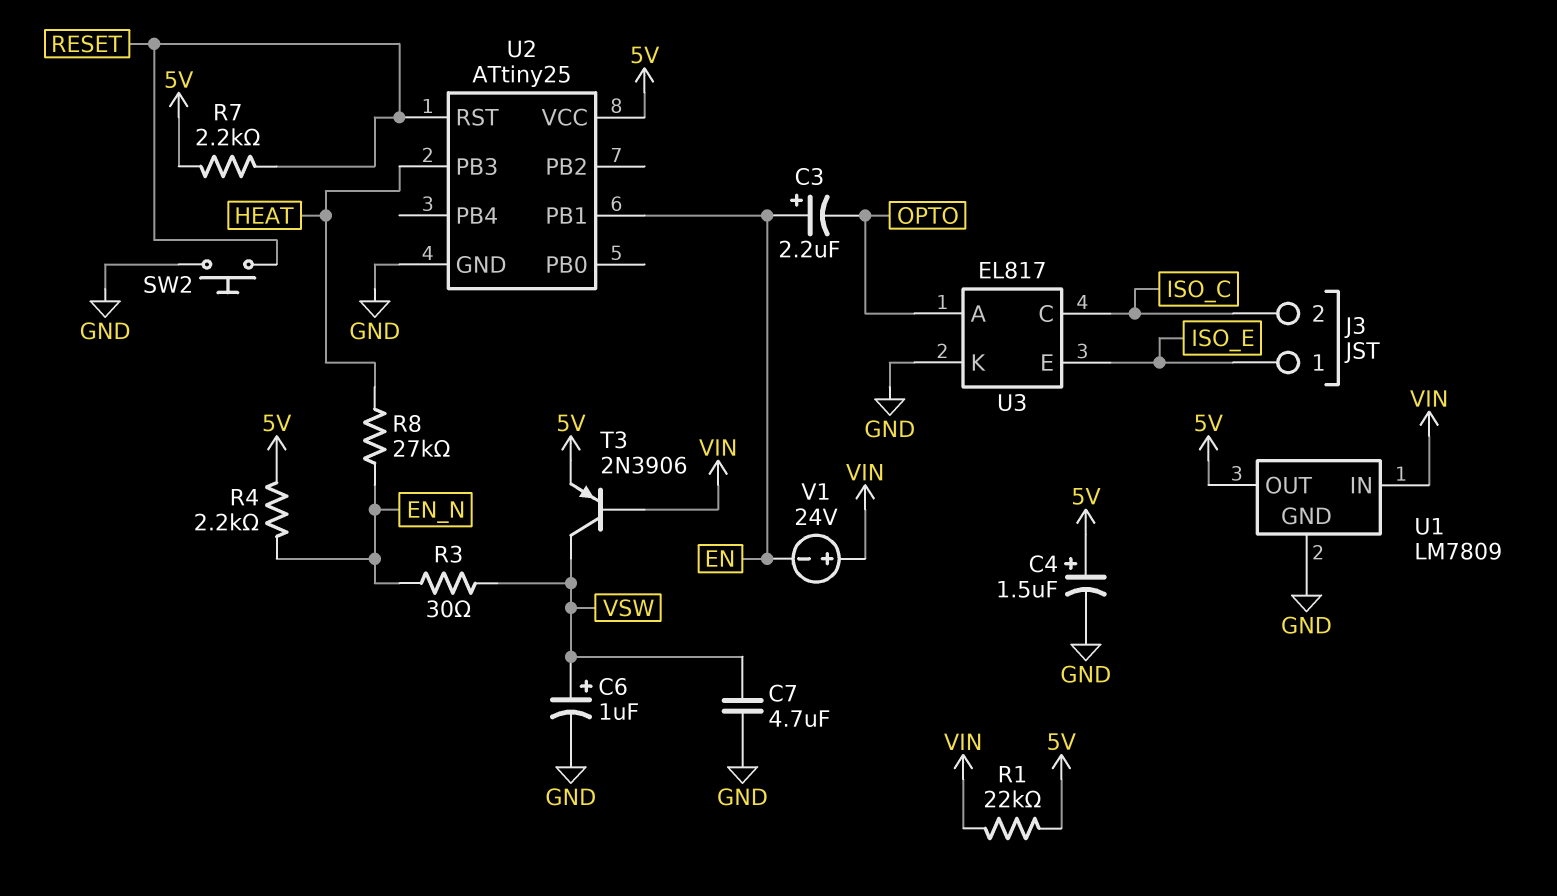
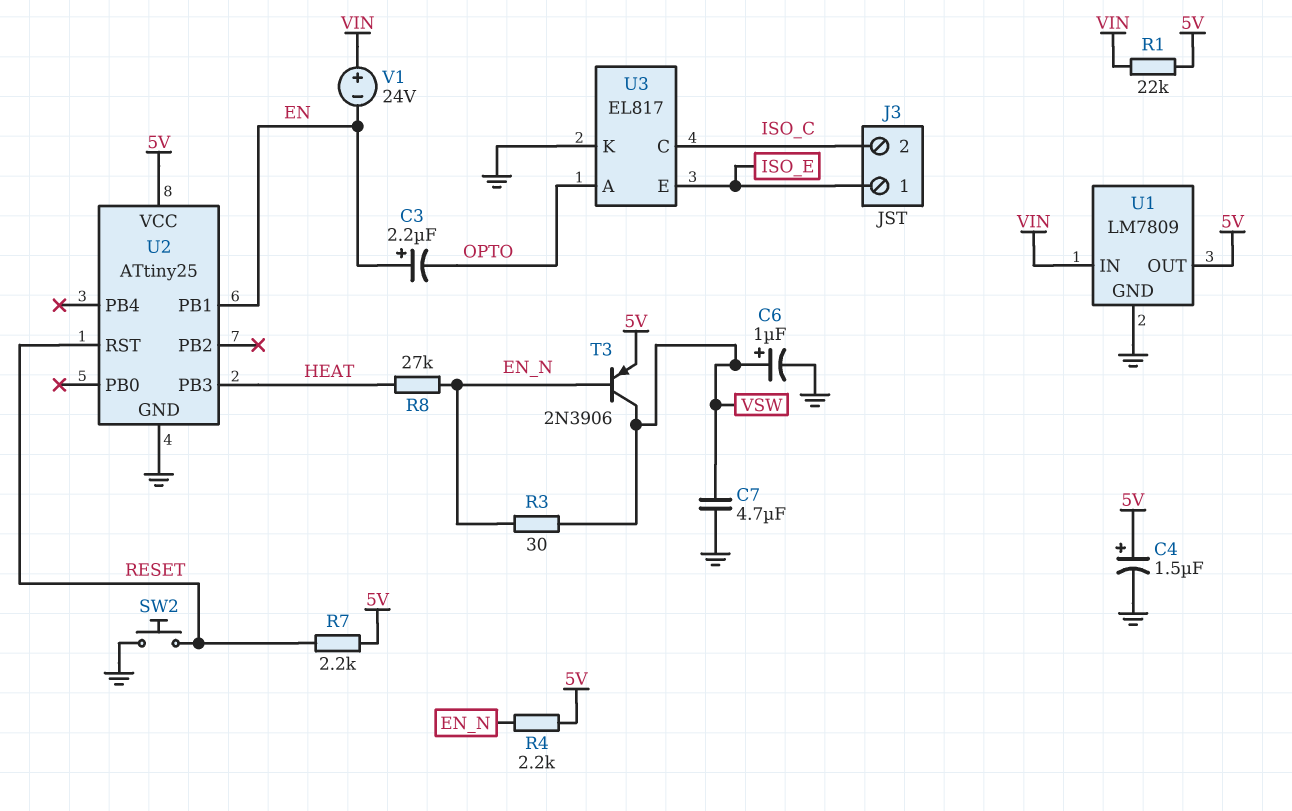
T3: PNP 2N3906 (B VIN, C VSW, E 5V) -> PNP 2N3906 (B EN_N, C VSW, E 5V)

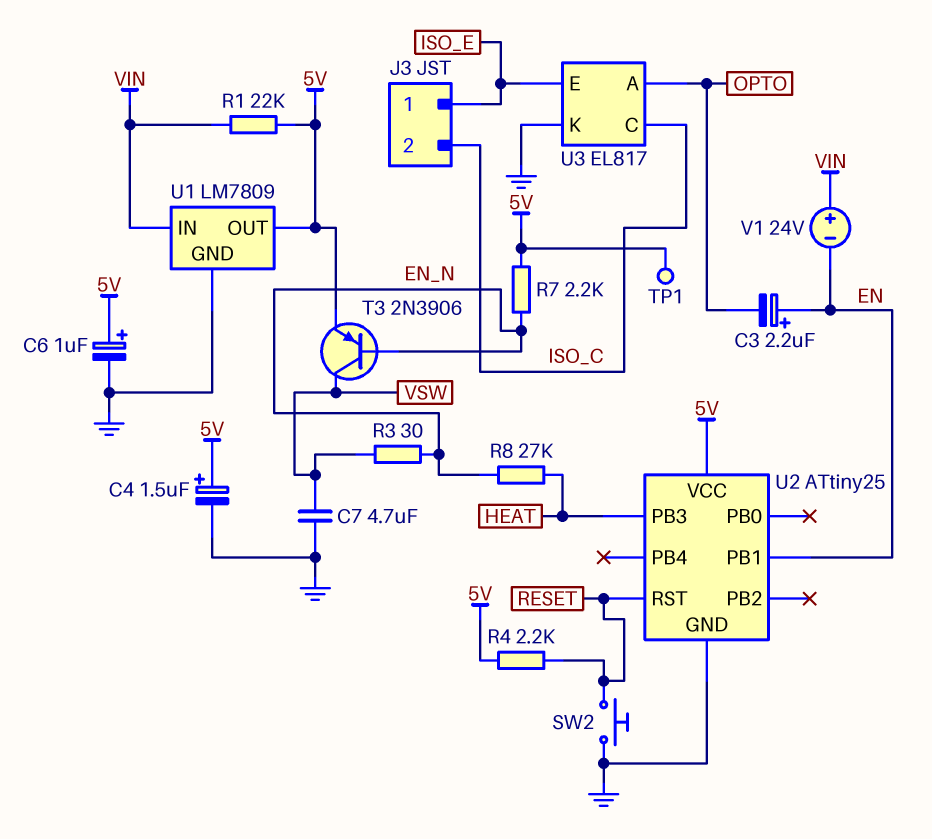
C6: 1uF (plus VSW, minus GND) -> 1uF (plus 5V, minus GND)
R4: 2.2k (5V, EN_N) -> 2.2k (5V, RESET)
R7: 2.2k (5V, RESET) -> 2.2k (5V, EN_N)
TP1: none -> test point (5V)

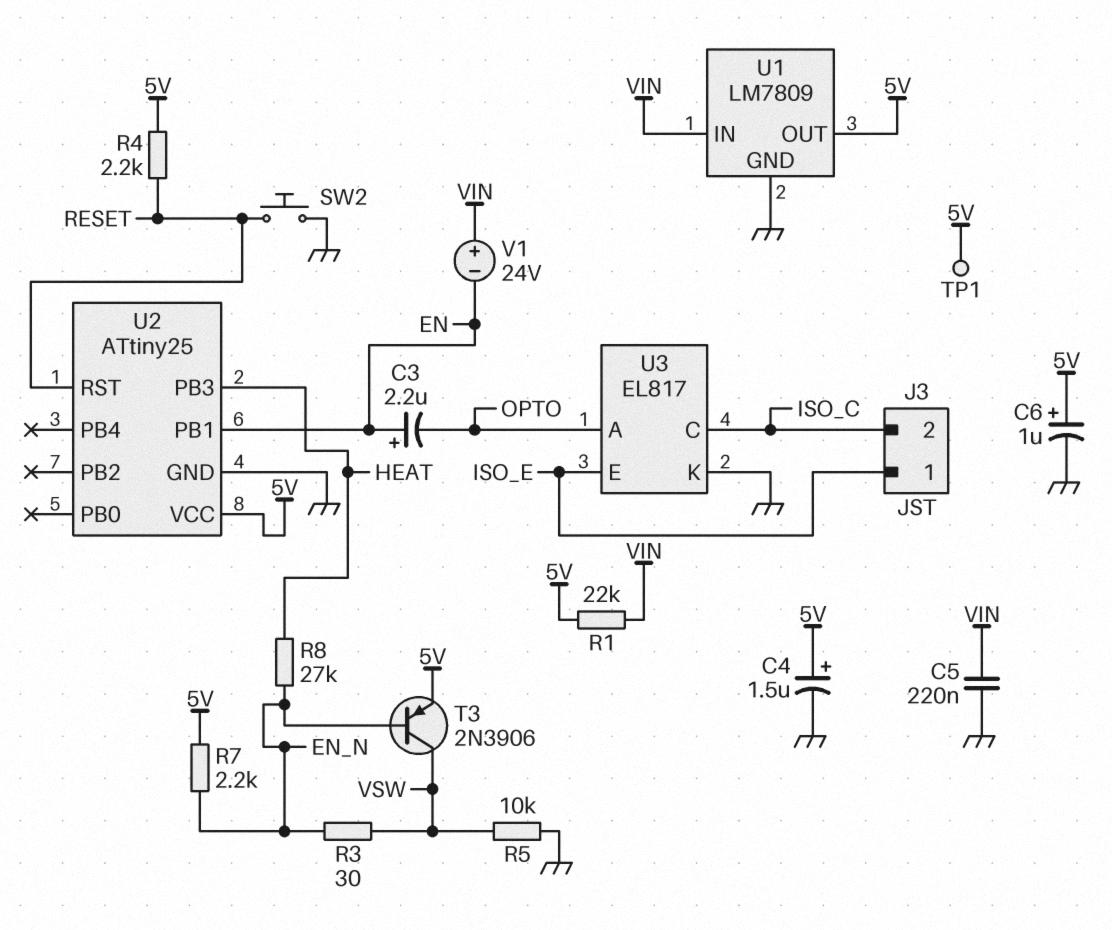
C5: none -> 220nF (GND, VIN)
C7: 4.7uF (GND, VSW) -> none
R5: none -> 10k (GND, VSW)

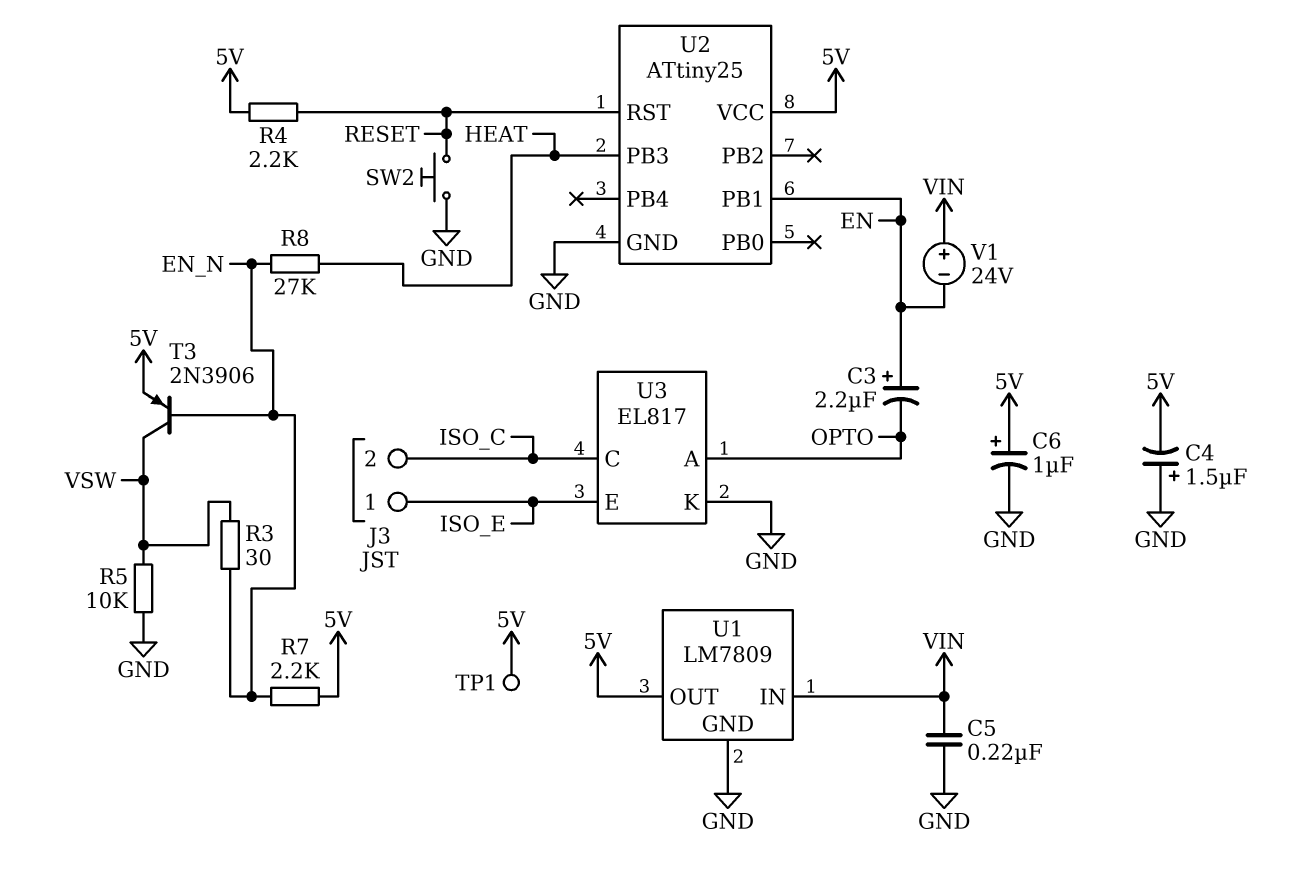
C4: 1.5uF (plus 5V, minus GND) -> 1.5uF (plus GND, minus 5V)
R1: 22k (5V, VIN) -> none

